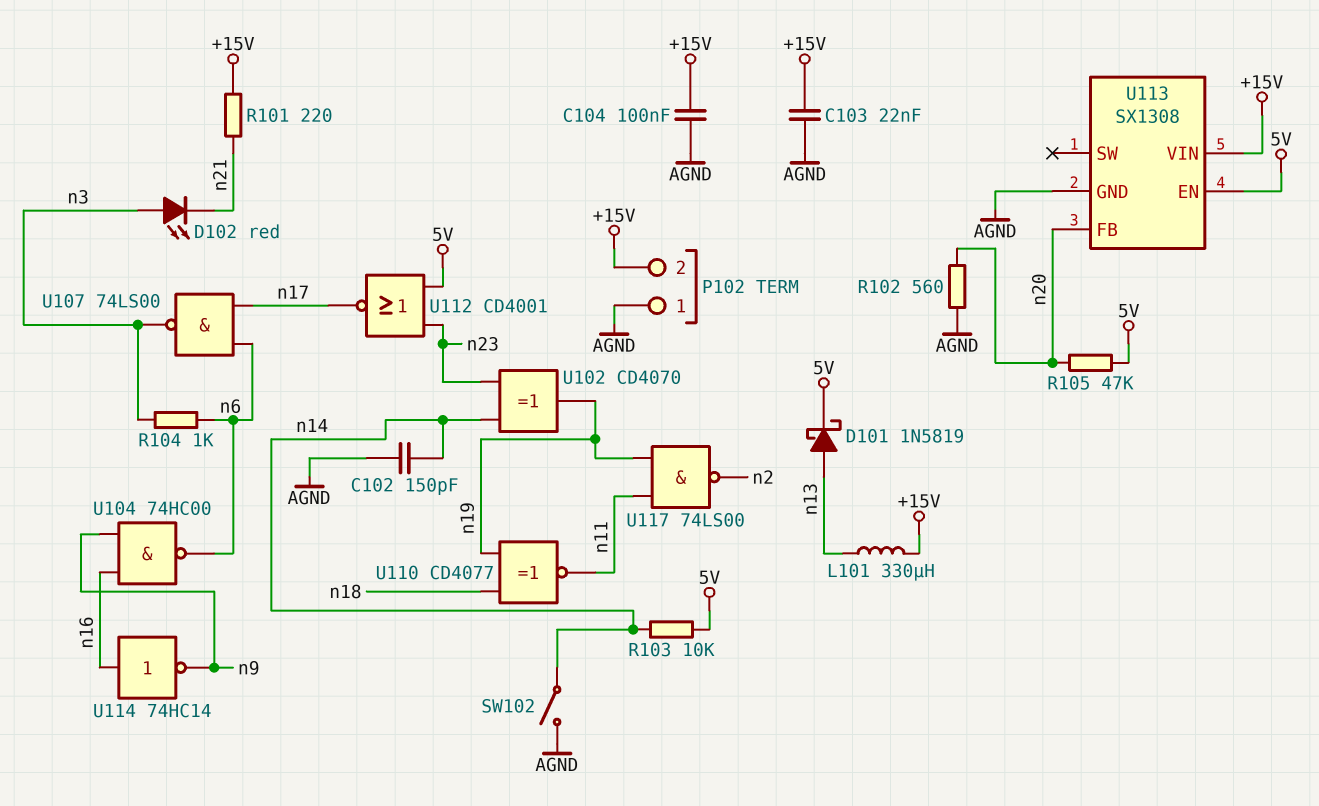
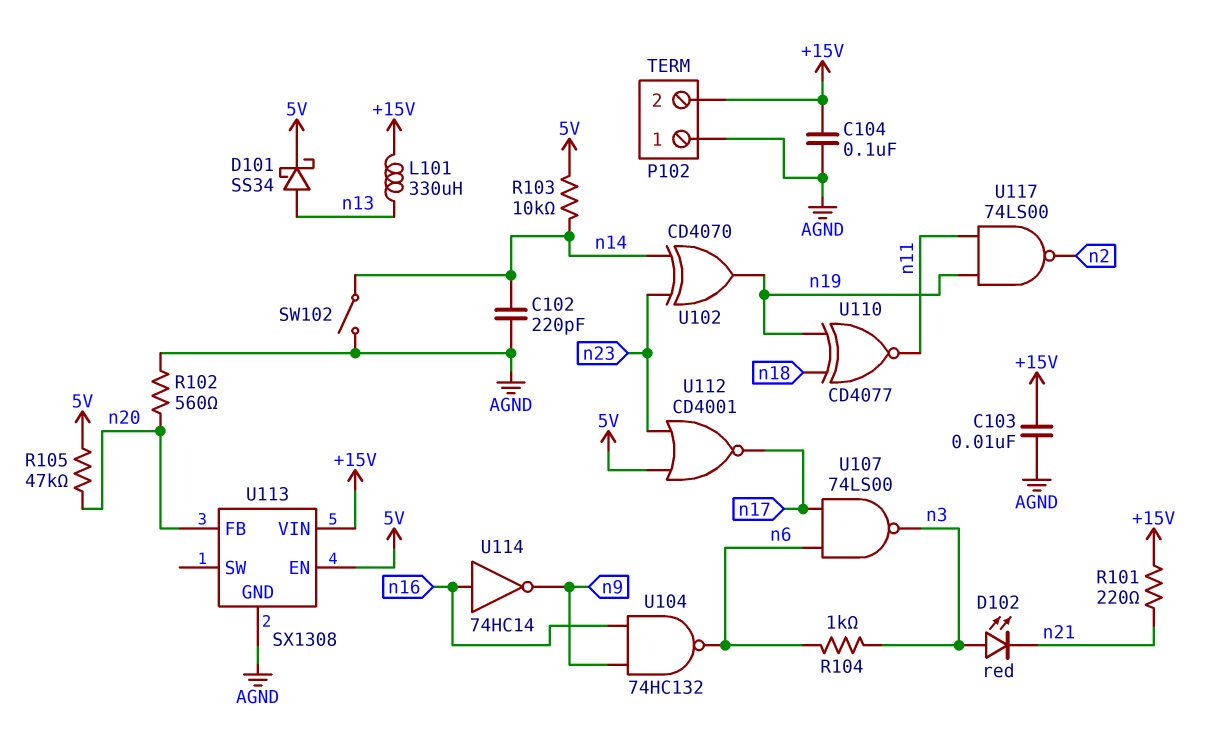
C102: 150pF (AGND, n14) -> 220pF (AGND, n14)
C103: 22nF (+15V, AGND) -> 10nF (+15V, AGND)
D101: schottky 1N5819 (A n13, K 5V) -> schottky SS34 (A n13, K 5V)
U104: NAND 74HC00 (in n9, in n16, out n6) -> NAND 74HC132 (in n9, in n16, out n6)

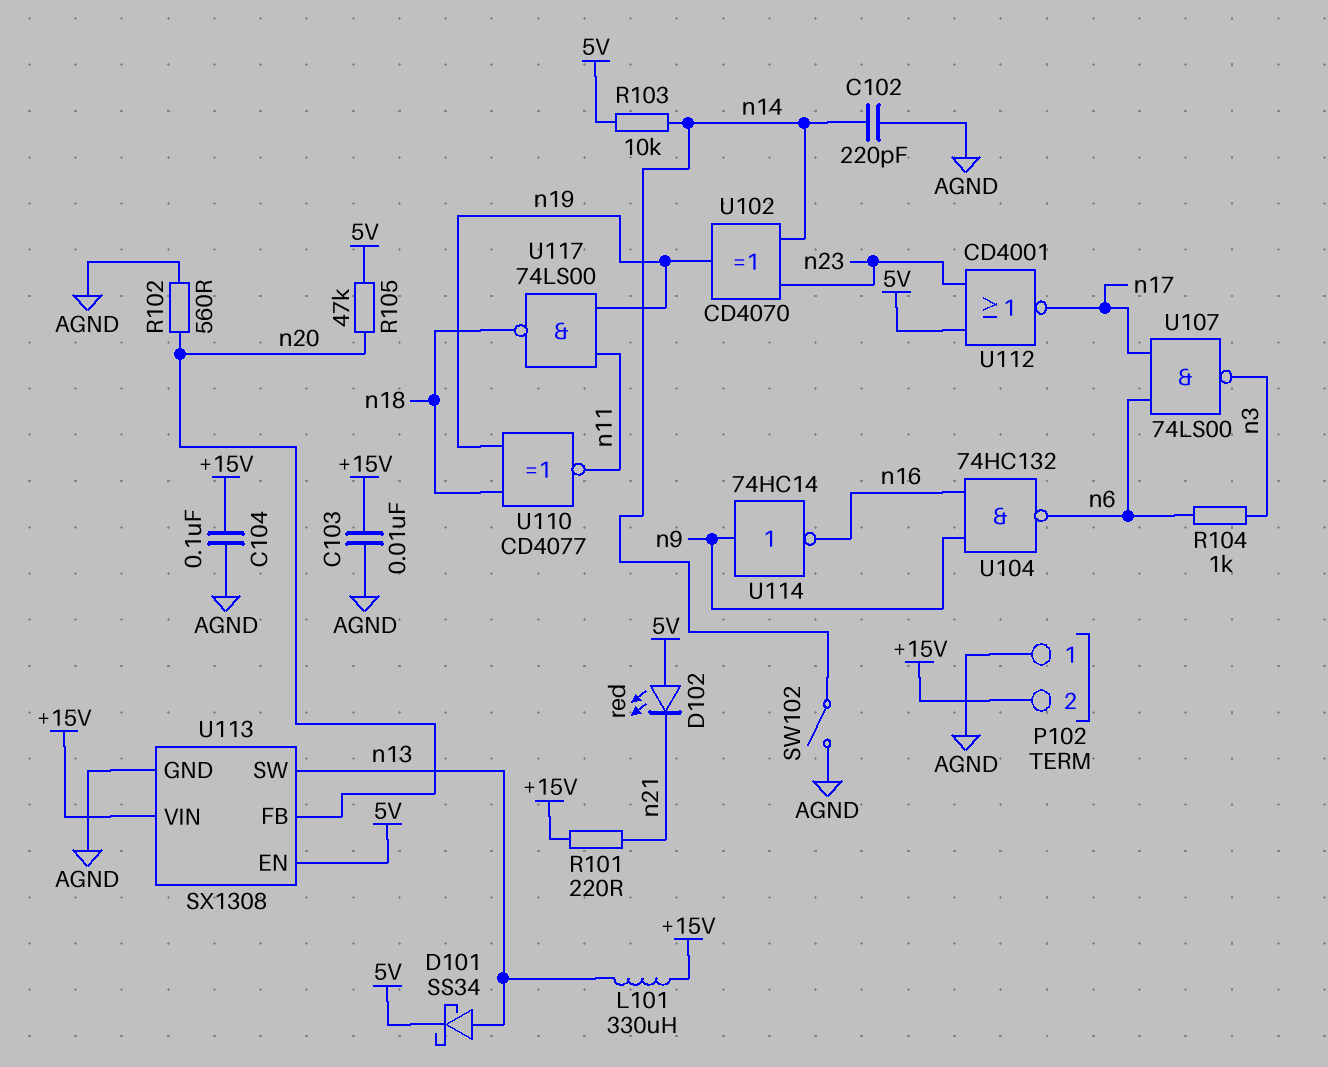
D102: LED red (A n3, K n21) -> LED red (A 5V, K n21)
U113 pin SW: none -> n13
U114: NOT 74HC14 (in n16, out n9) -> NOT 74HC14 (in n9, out n16)
U117: NAND 74LS00 (in n11, in n19, out n2) -> NAND 74LS00 (in n11, in n19, out n18)

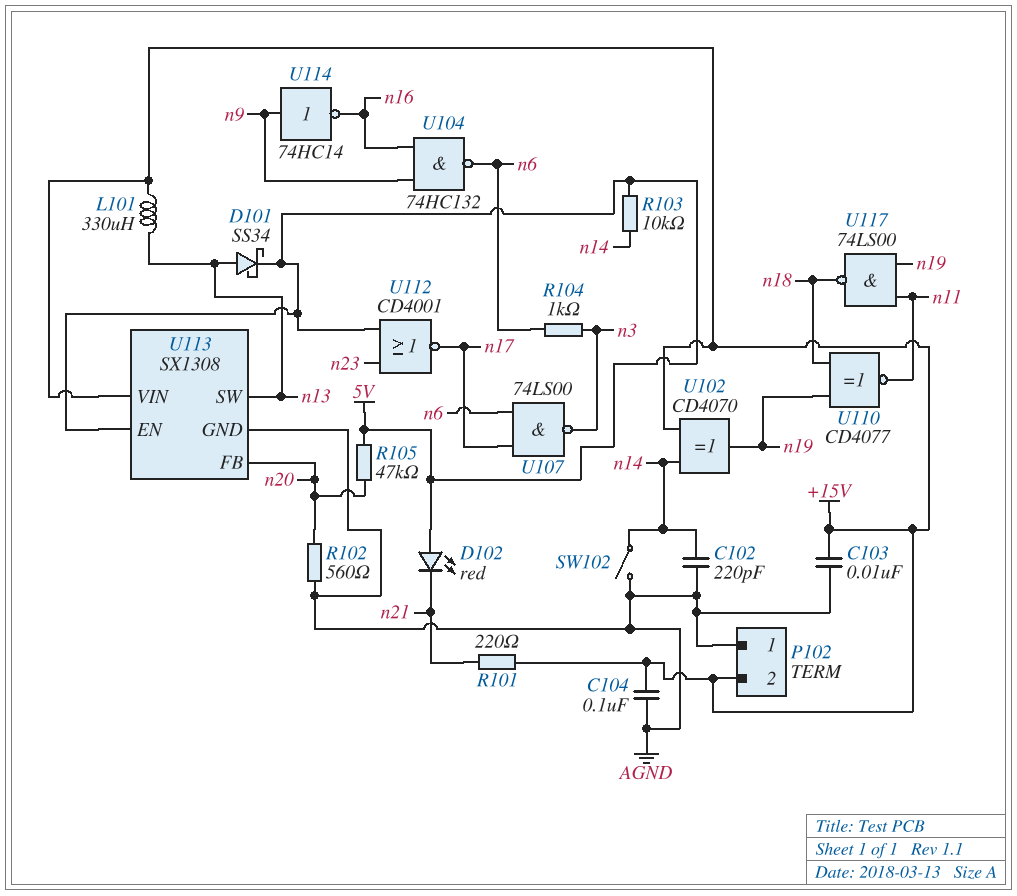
U102: XOR CD4070 (in n14, in n23, out n19) -> XOR CD4070 (in +15V, in n14, out n19)

